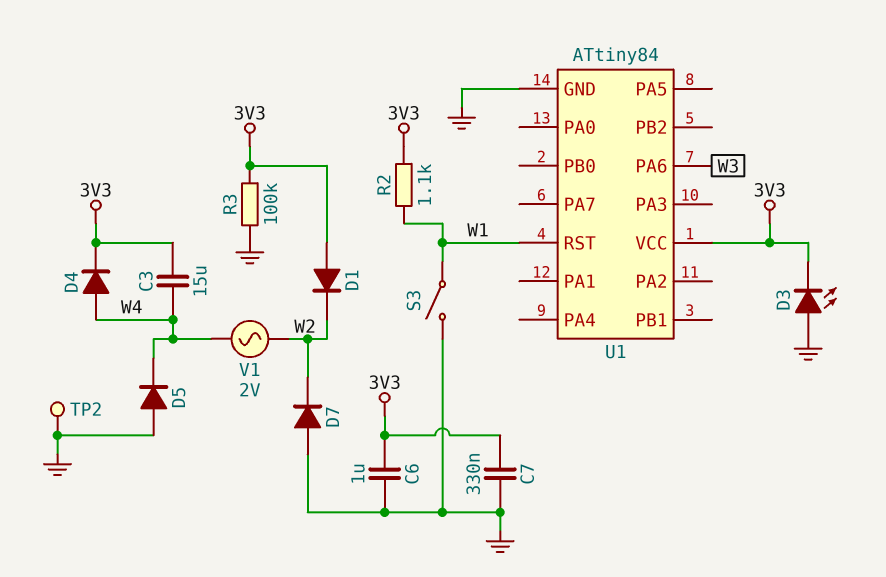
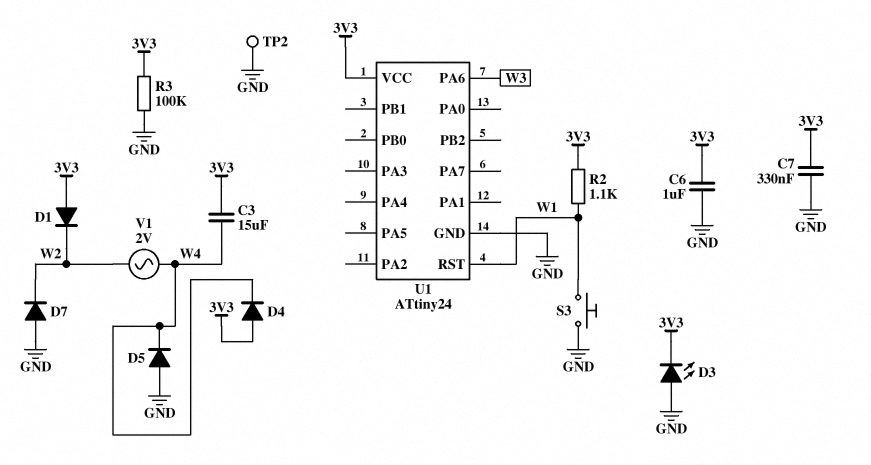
D4: diode (A W4, K 3V3) -> diode (A 3V3, K W4)
S3: switch (GND, W1) -> button (GND, W1)
U1: ATtiny84 -> ATtiny24

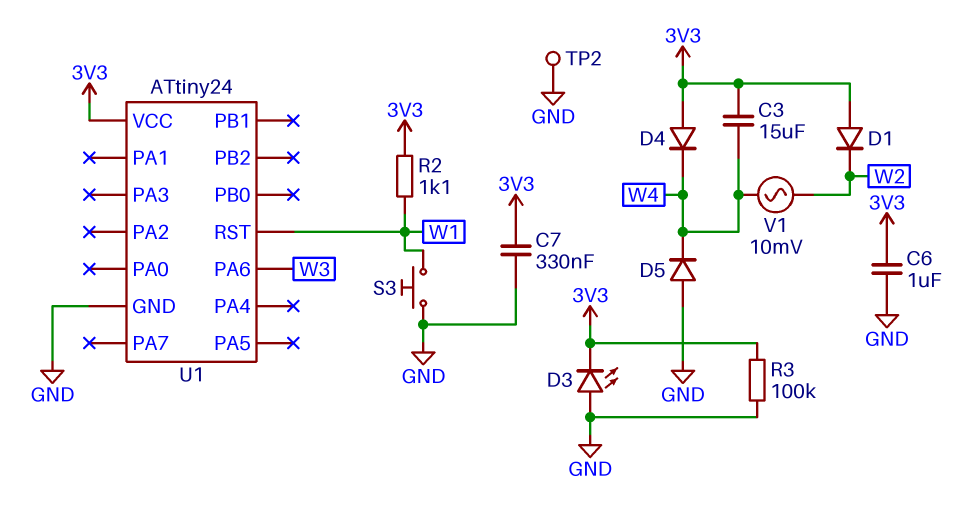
D7: diode (A GND, K W2) -> none
V1: AC 2V (W2, W4) -> AC 10mV (W2, W4)

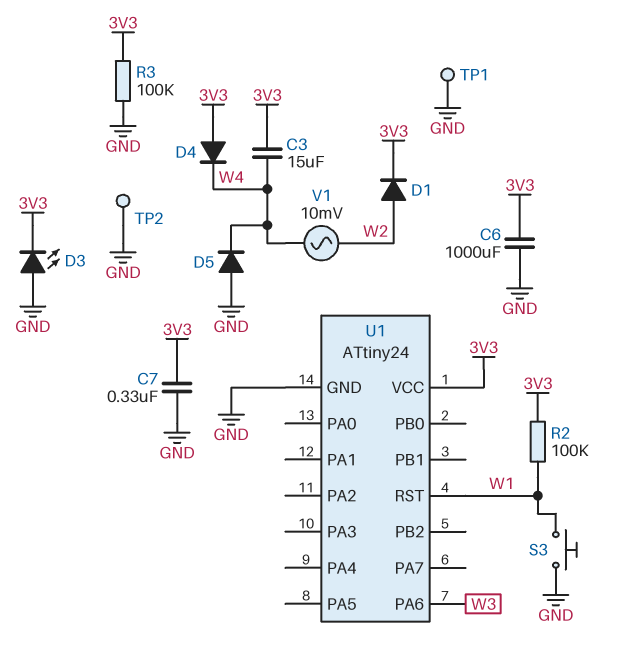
C6: 1uF (3V3, GND) -> 1000uF (3V3, GND)
D1: diode (A 3V3, K W2) -> diode (A W2, K 3V3)
R2: 1.1k (3V3, W1) -> 100k (3V3, W1)
TP1: none -> test point (GND)

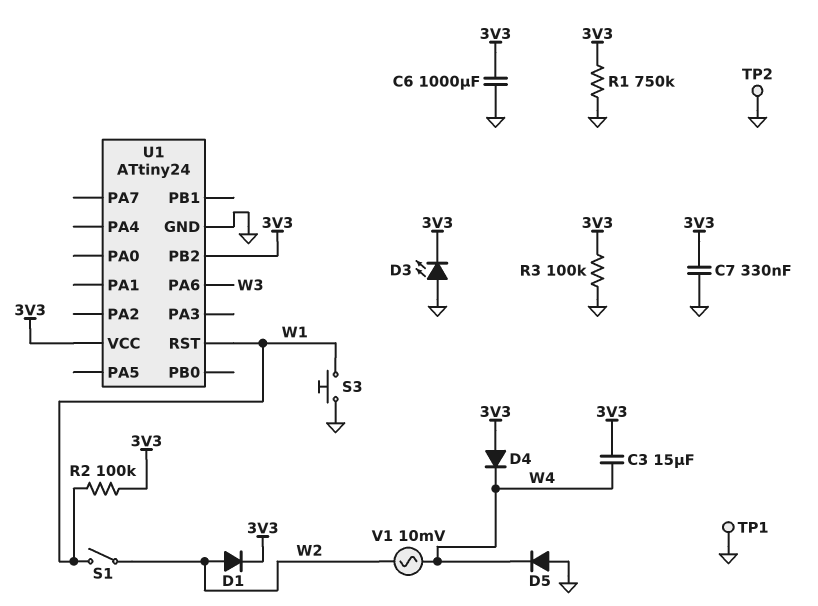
R1: none -> 750k (3V3, GND)
S1: none -> switch (W1, W2)
U1 pin PB2: none -> 3V3

